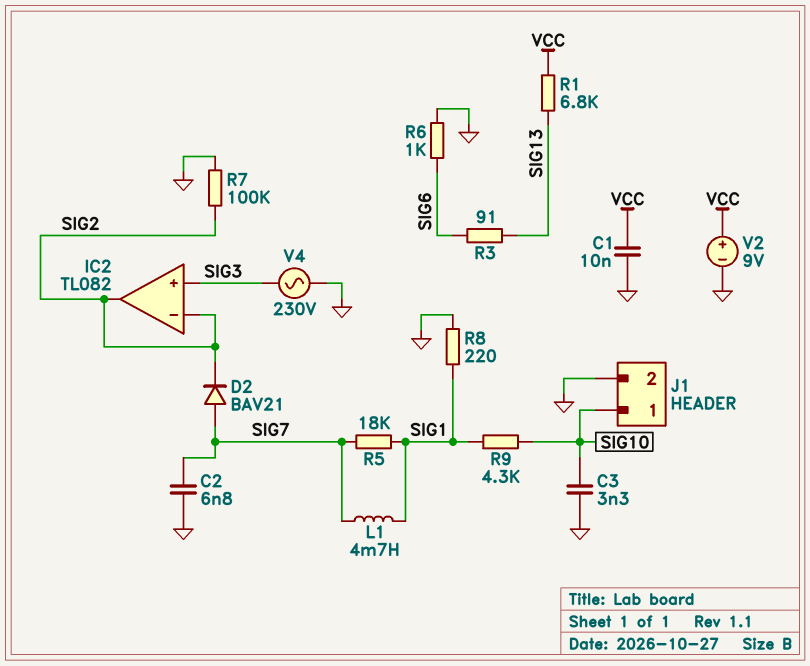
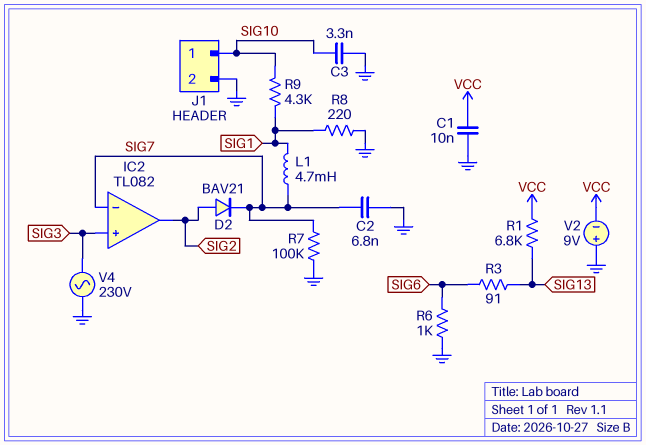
D2: diode BAV21 (A SIG7, K SIG2) -> diode BAV21 (A SIG2, K SIG7)
IC2 pin in-: SIG2 -> SIG7
R5: 18k (SIG1, SIG7) -> none
R7: 100k (GND, SIG2) -> 100k (GND, SIG7)
V2: 9V (plus VCC, minus GND) -> 9V (plus GND, minus VCC)

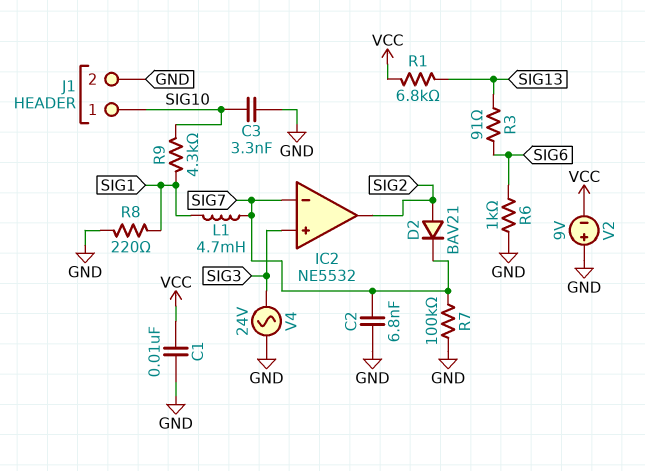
IC2: TL082 -> NE5532
V4: AC 230V (GND, SIG3) -> AC 24V (GND, SIG3)

